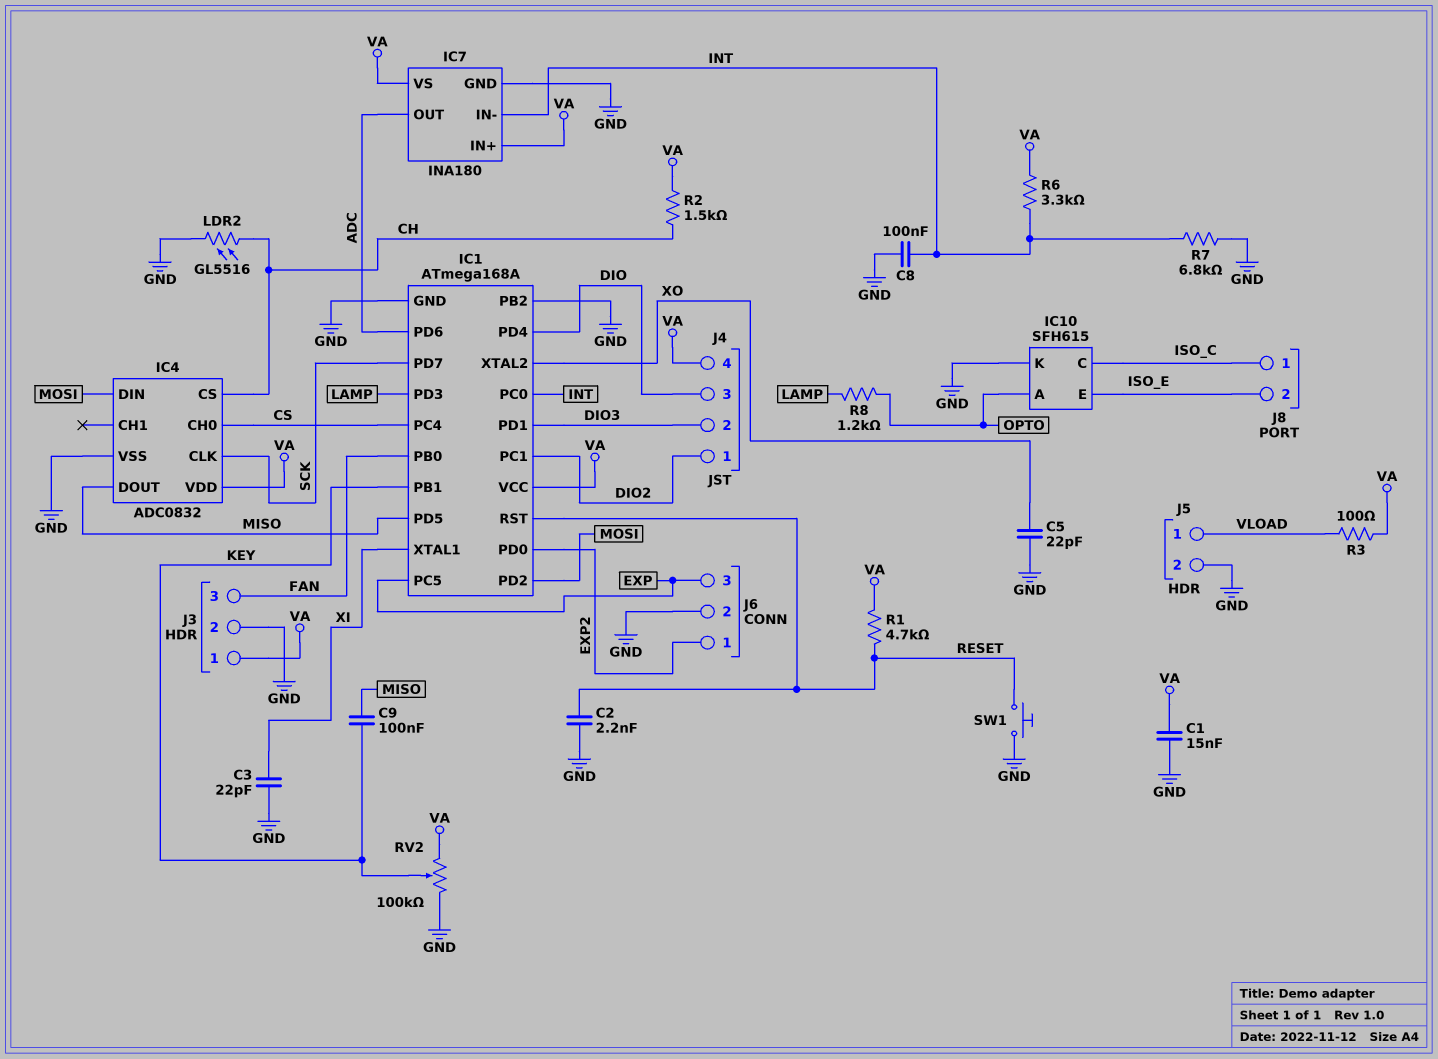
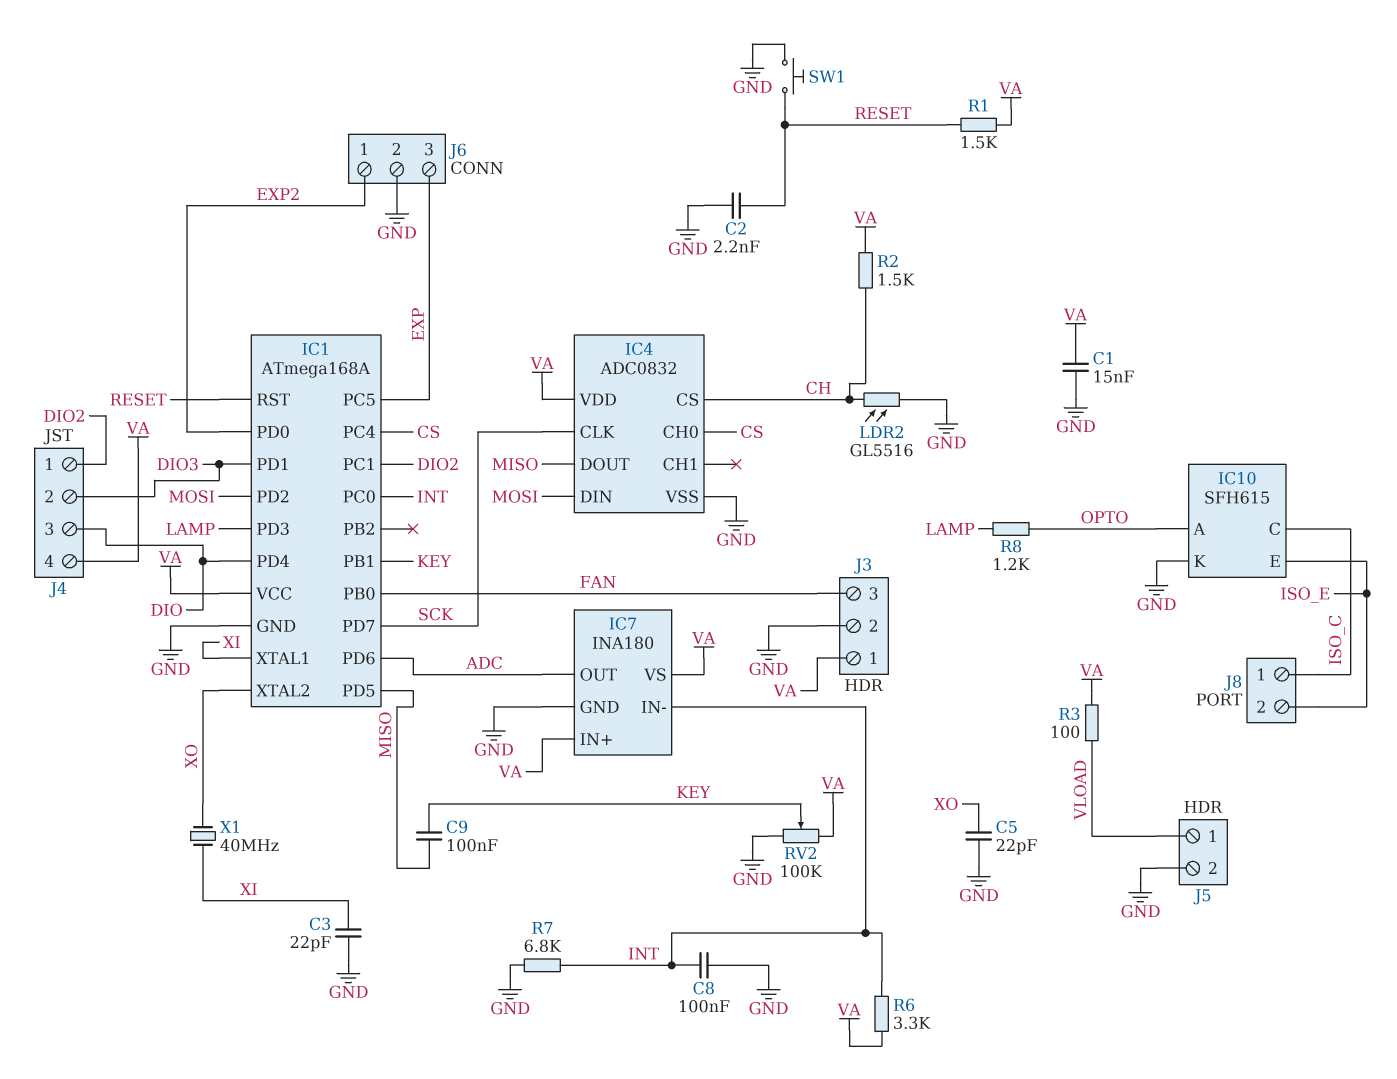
IC1 pin PB2: GND -> none
R1: 4.7k (RESET, VA) -> 1.5k (RESET, VA)
X1: none -> 40MHz (XI, XO)

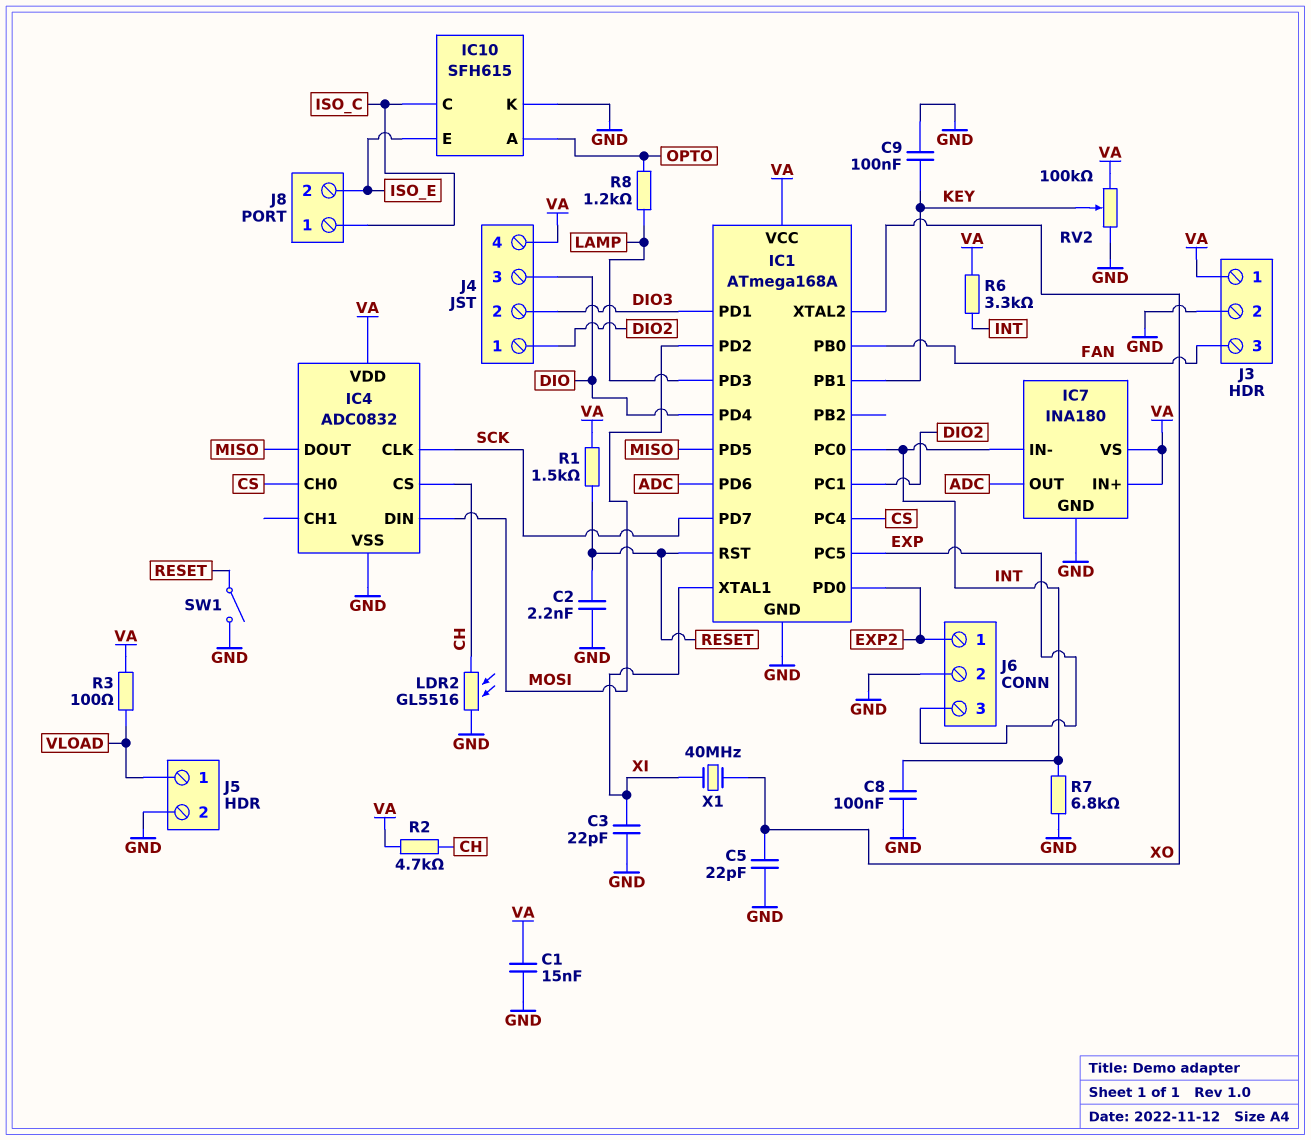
C9: 100nF (KEY, MISO) -> 100nF (GND, KEY)
R2: 1.5k (CH, VA) -> 4.7k (CH, VA)
SW1: button (GND, RESET) -> switch (GND, RESET)

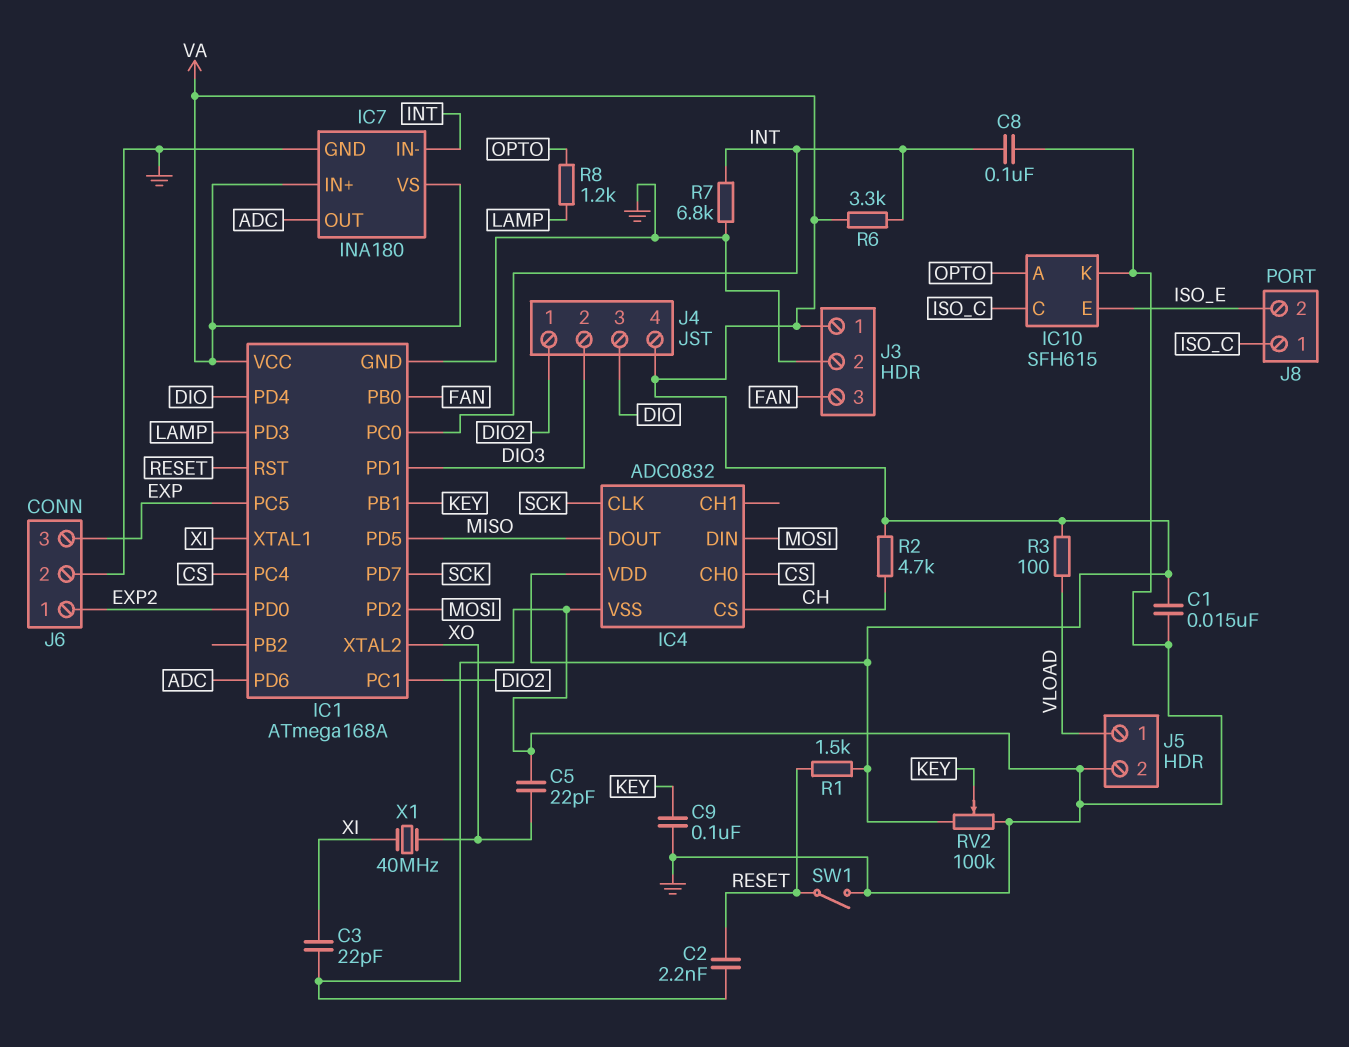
LDR2: GL5516 (CH, GND) -> none

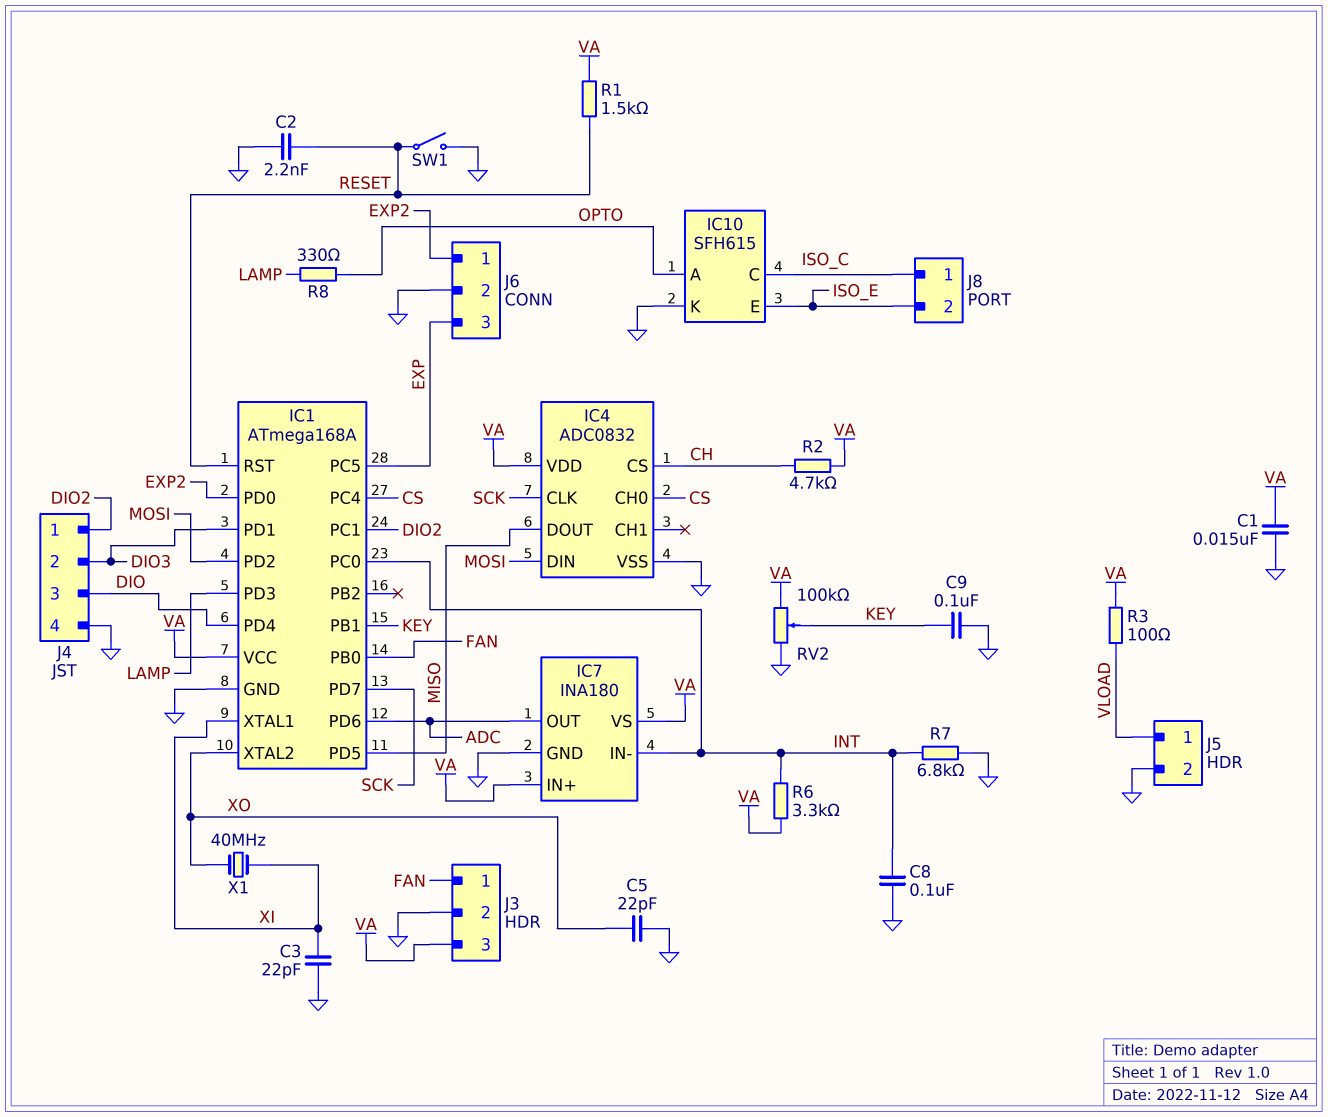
J3 pin 1: VA -> FAN
J3 pin 3: FAN -> VA
J4 pin 4: VA -> GND
R8: 1.2k (LAMP, OPTO) -> 330 (LAMP, OPTO)

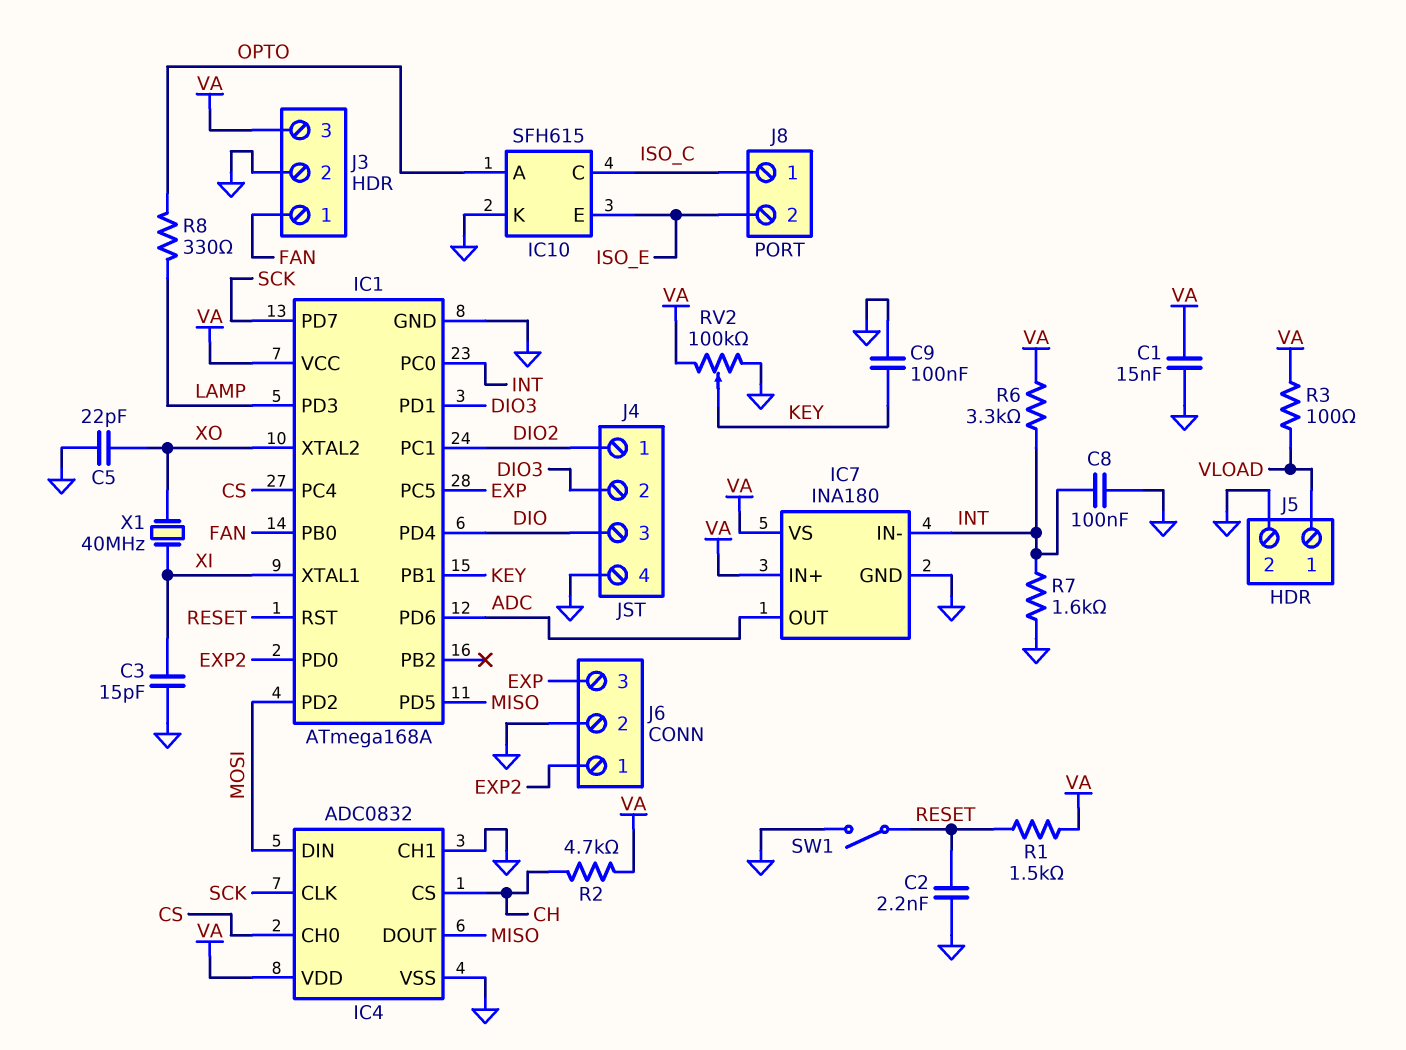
C3: 22pF (GND, XI) -> 15pF (GND, XI)
IC4 pin CH1: none -> GND
R7: 6.8k (GND, INT) -> 1.6k (GND, INT)

